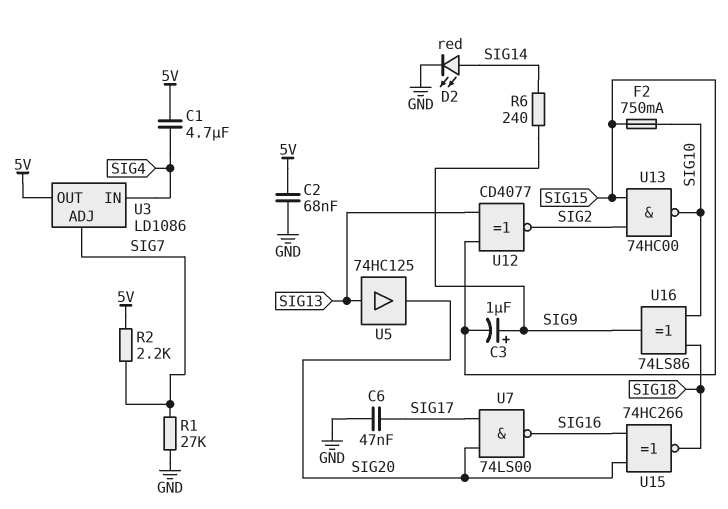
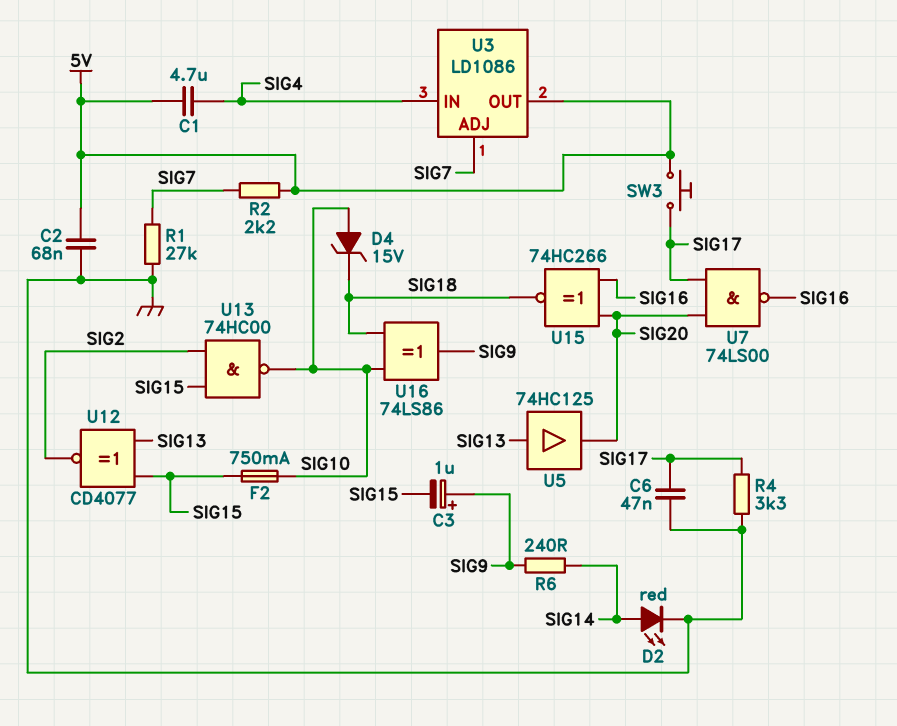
D4: none -> zener 15V (A SIG10, K SIG18)
R4: none -> 3.3k (GND, SIG17)
SW3: none -> button (5V, SIG17)

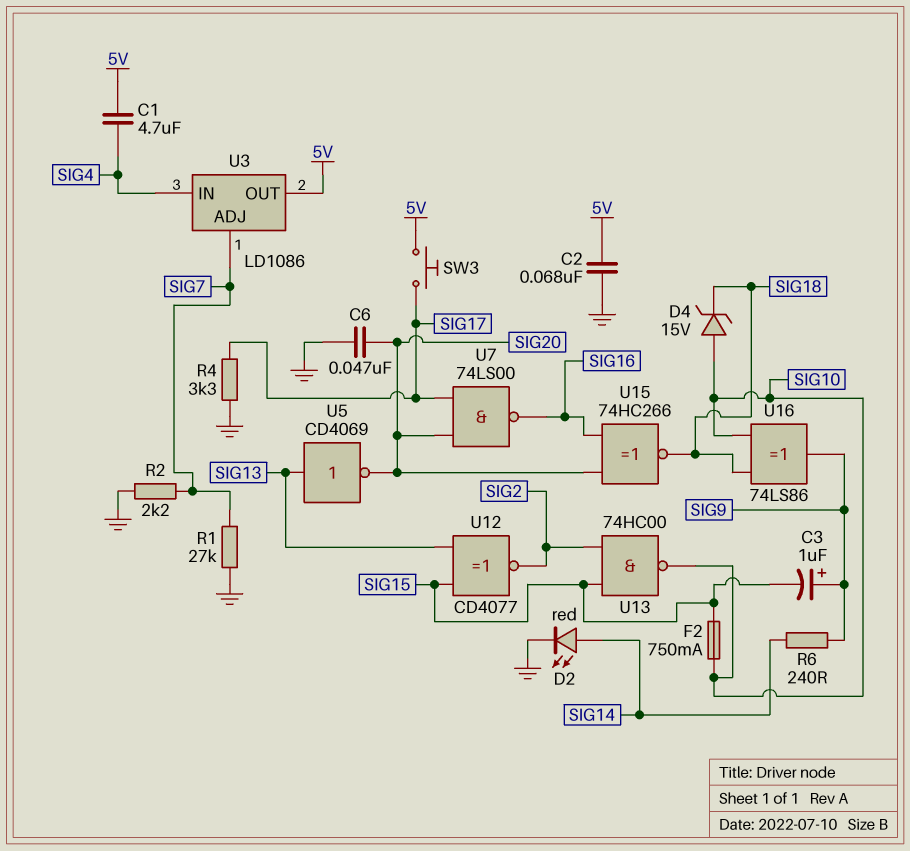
C6: 47nF (GND, SIG17) -> 47nF (GND, SIG20)
R2: 2.2k (5V, SIG7) -> 2.2k (GND, SIG7)
U5: buffer 74HC125 (in SIG13, out SIG20) -> NOT CD4069 (in SIG13, out SIG20)

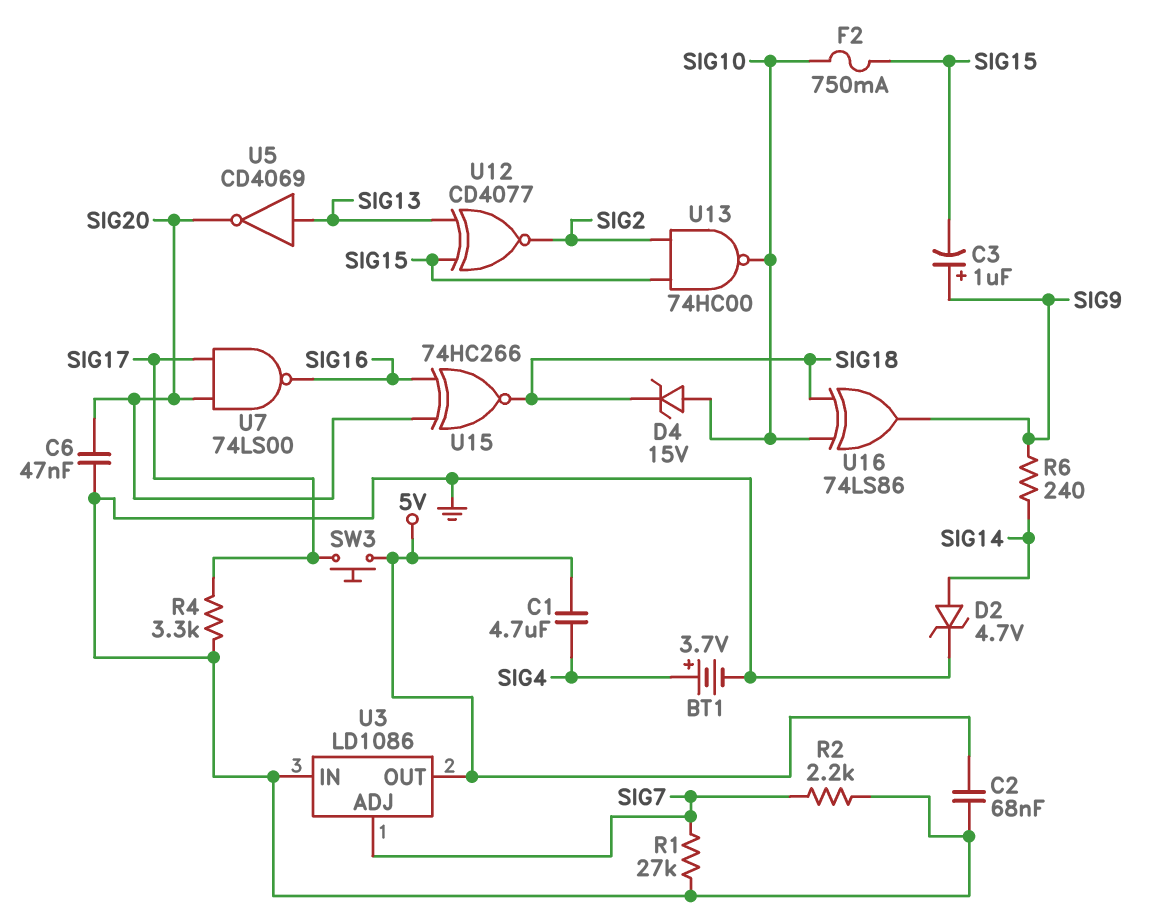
BT1: none -> 3.7V (plus SIG4, minus GND)
D2: LED red (A SIG14, K GND) -> zener 4.7V (A SIG14, K GND)
U3 pin IN: SIG4 -> GND

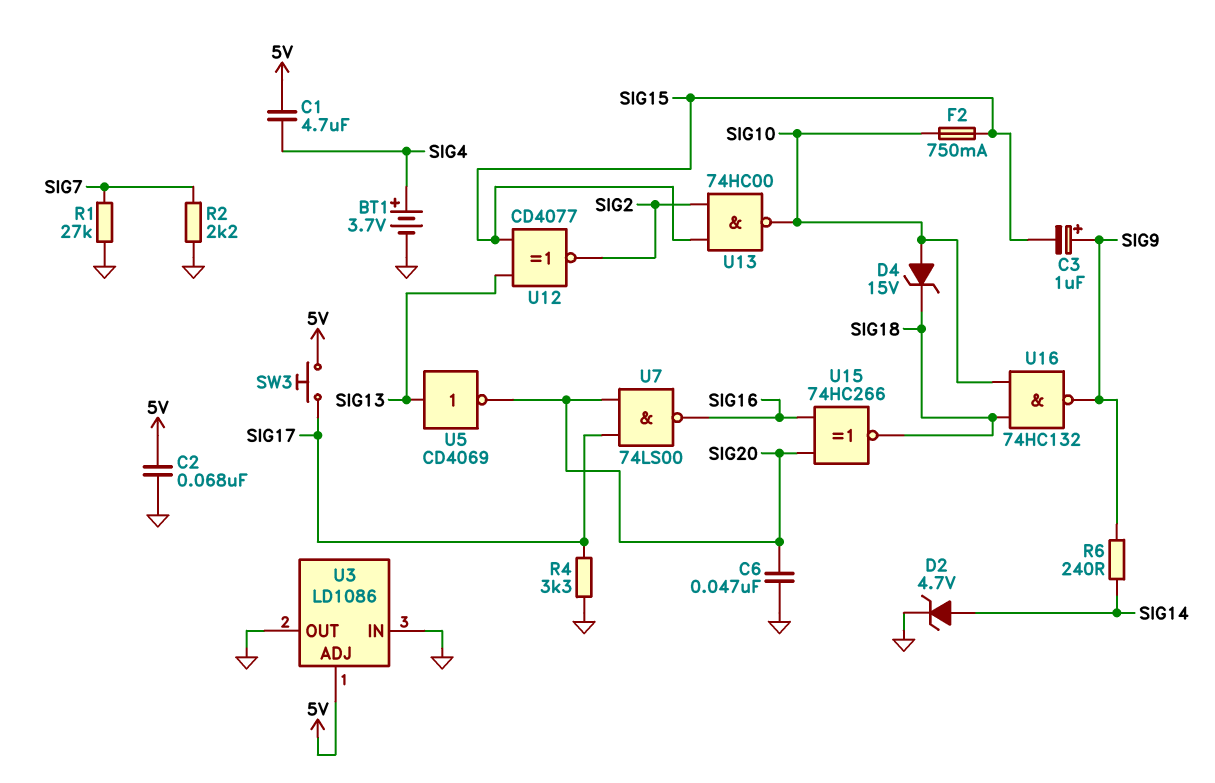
U3 pin ADJ: SIG7 -> 5V
U3 pin OUT: 5V -> GND
U16: XOR 74LS86 (in SIG10, in SIG18, out SIG9) -> NAND 74HC132 (in SIG10, in SIG18, out SIG9)

